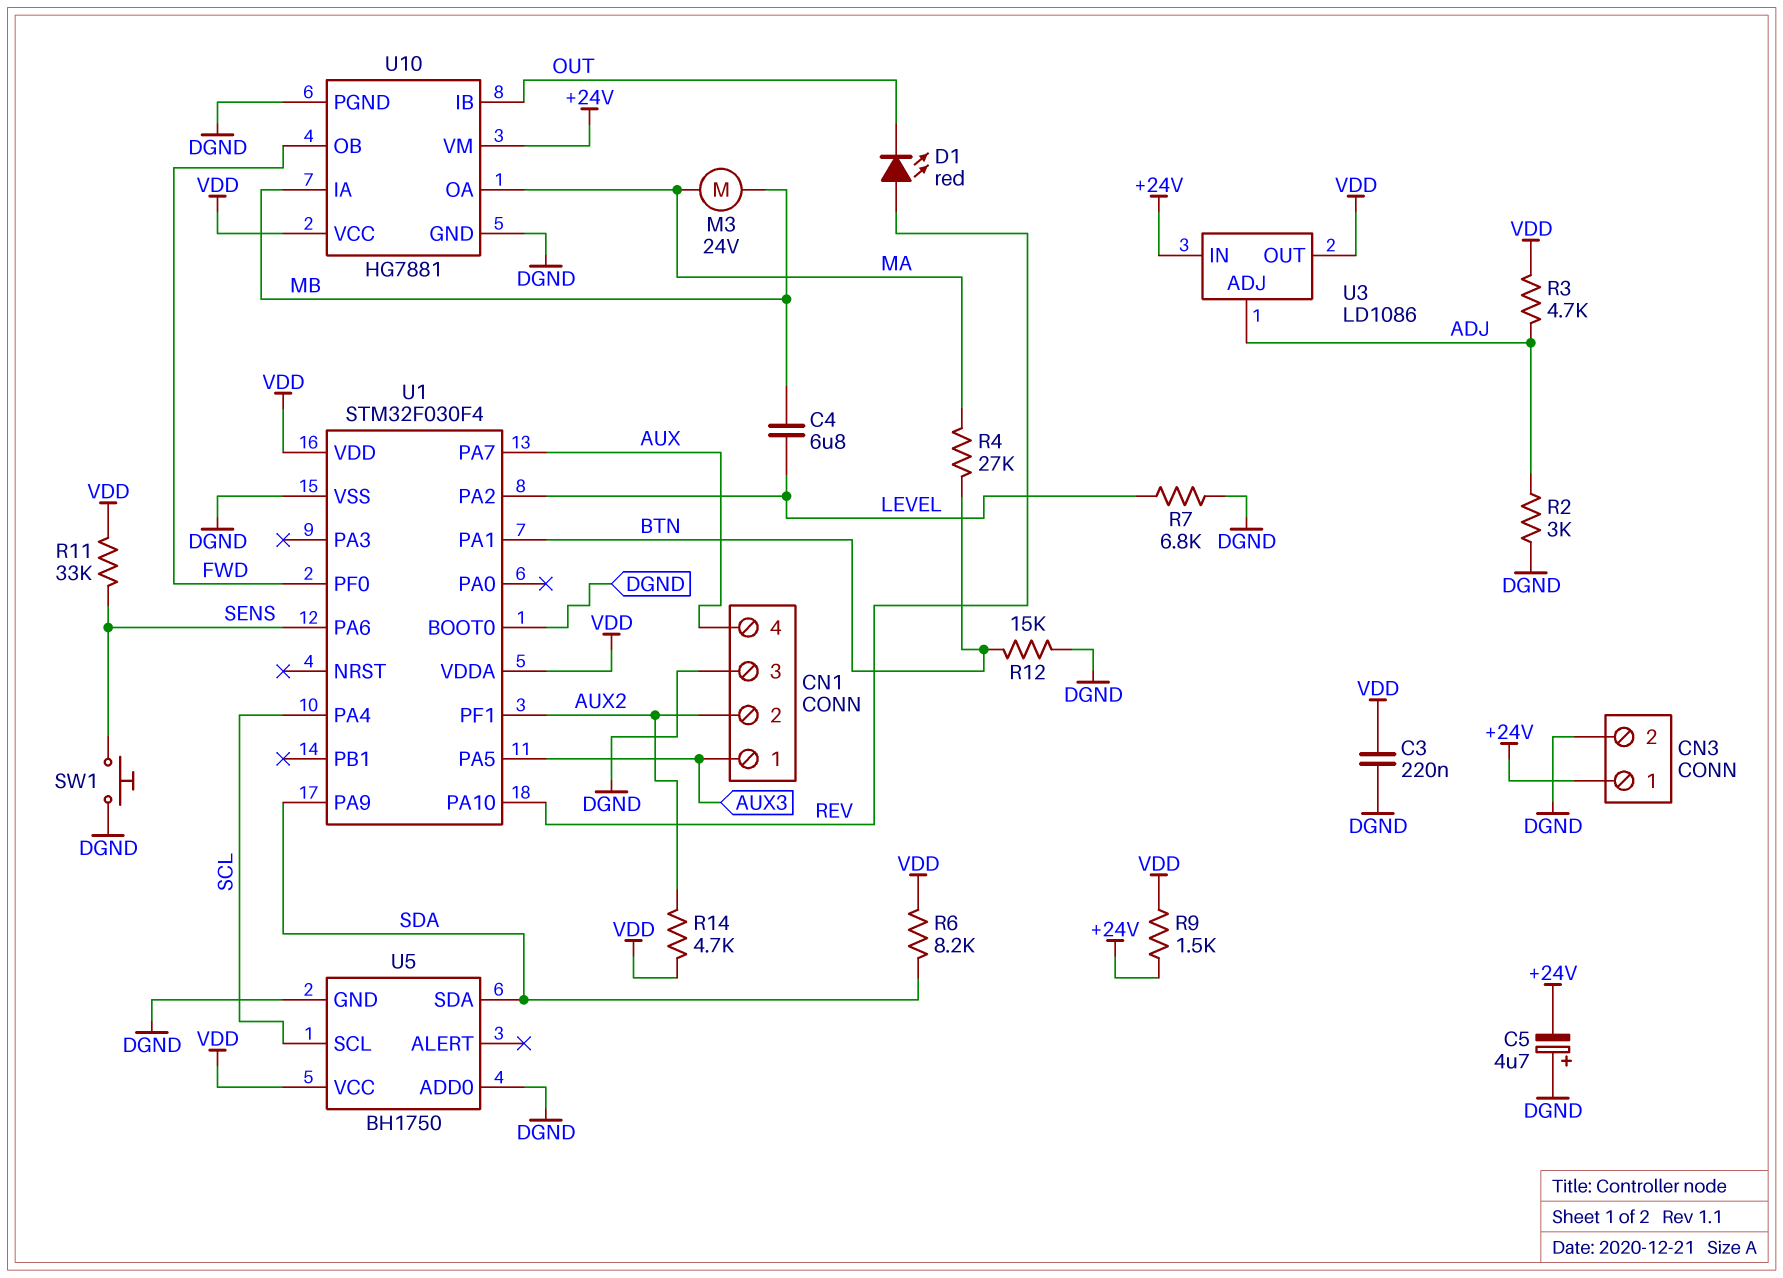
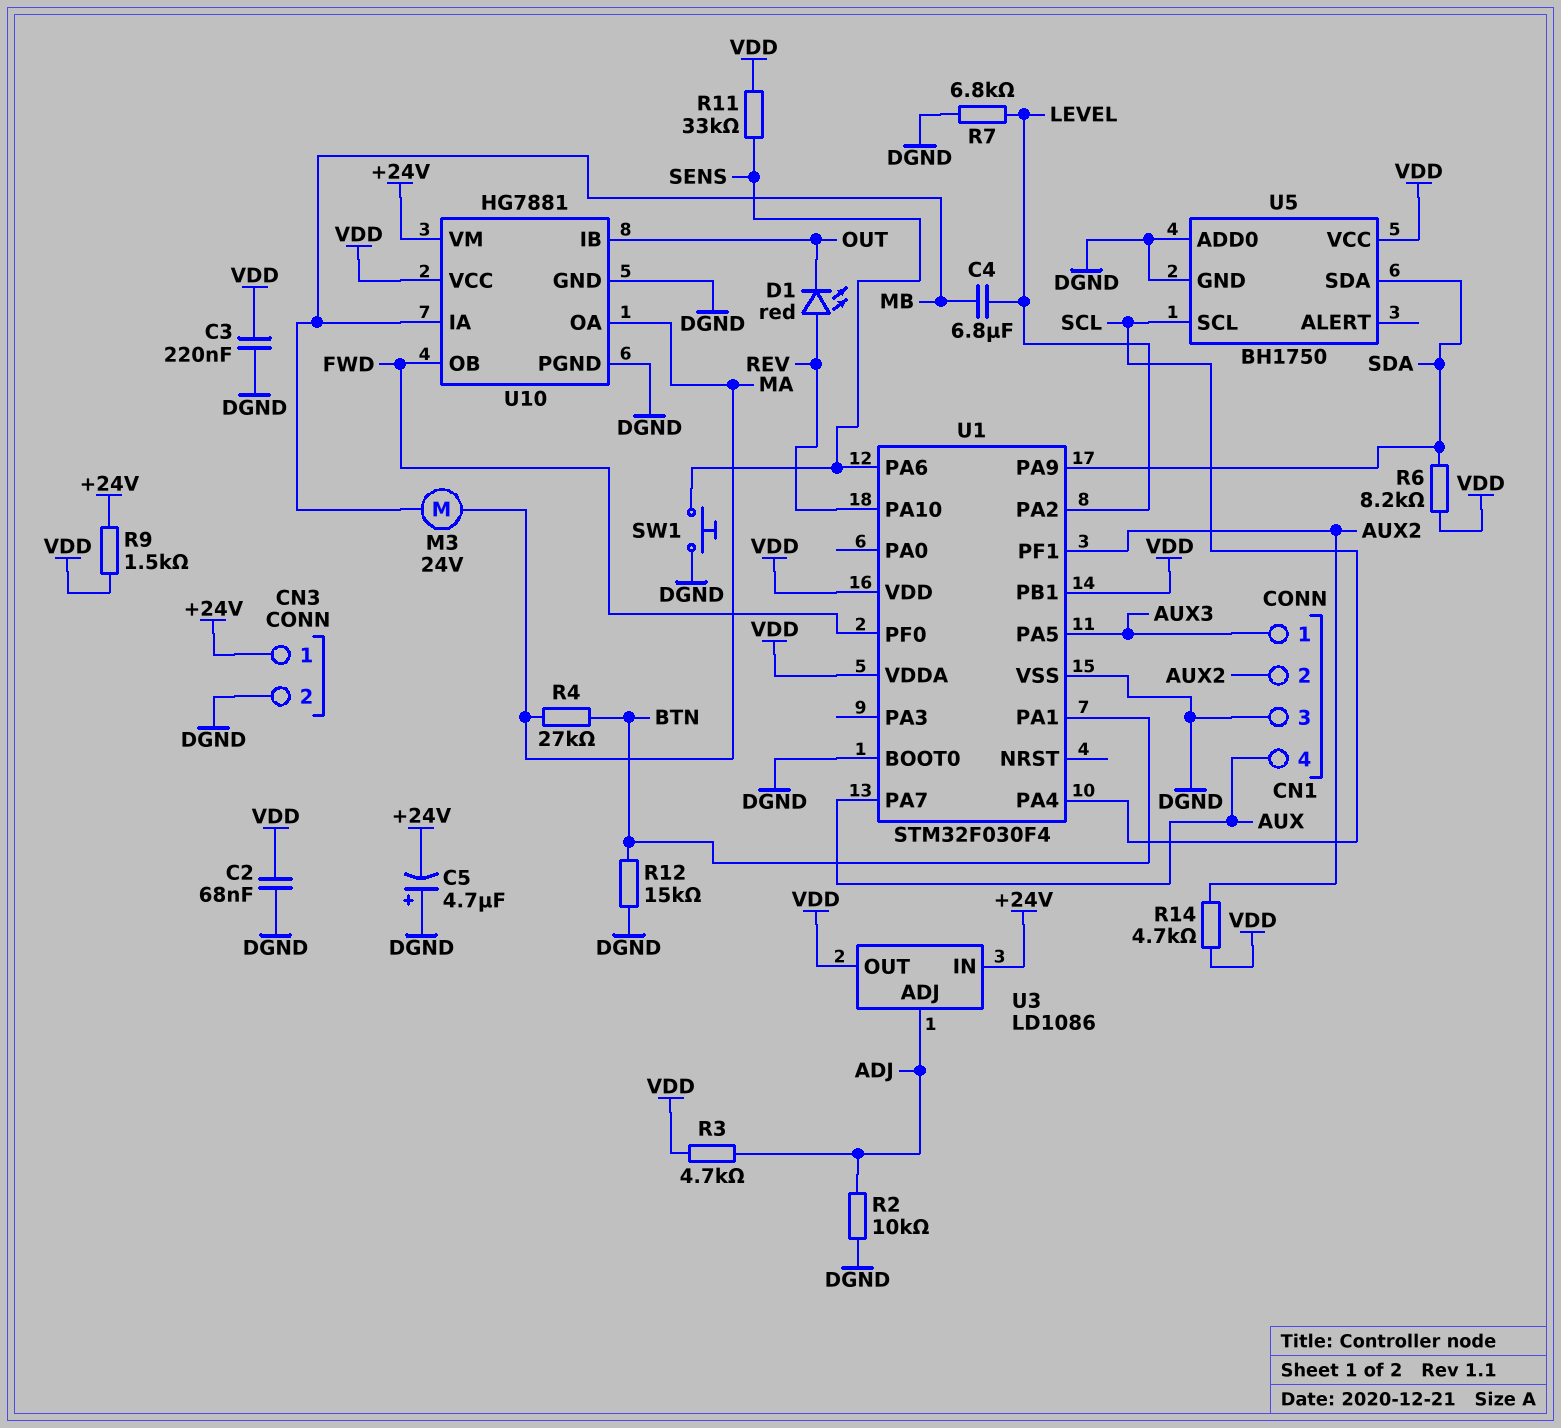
C2: none -> 68nF (DGND, VDD)
R2: 3k (ADJ, DGND) -> 10k (ADJ, DGND)
U1 pin PB1: none -> VDD

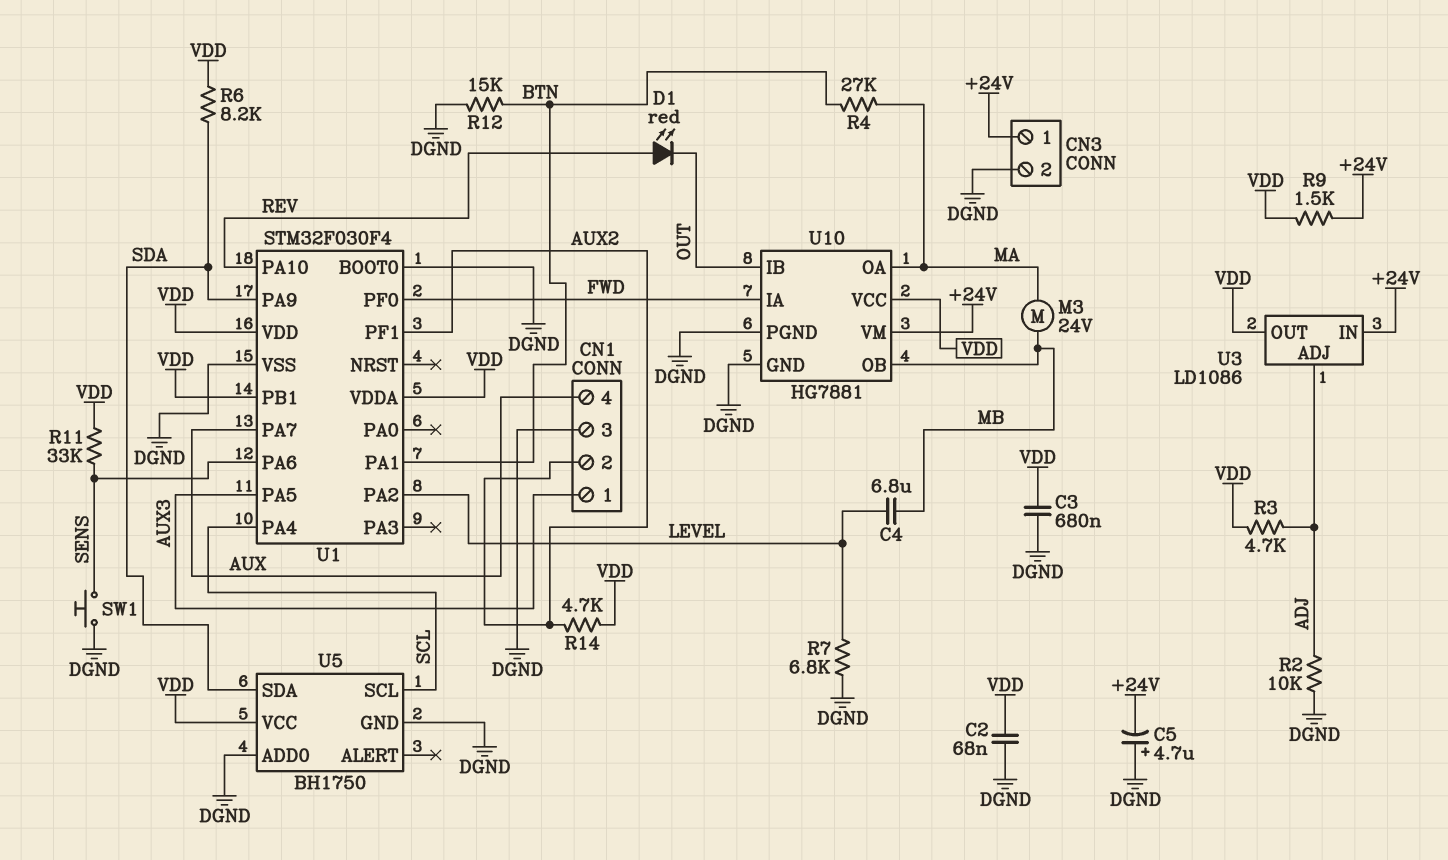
C3: 220nF (DGND, VDD) -> 680nF (DGND, VDD)
U10 pin IA: MB -> FWD
U10 pin OB: FWD -> MB

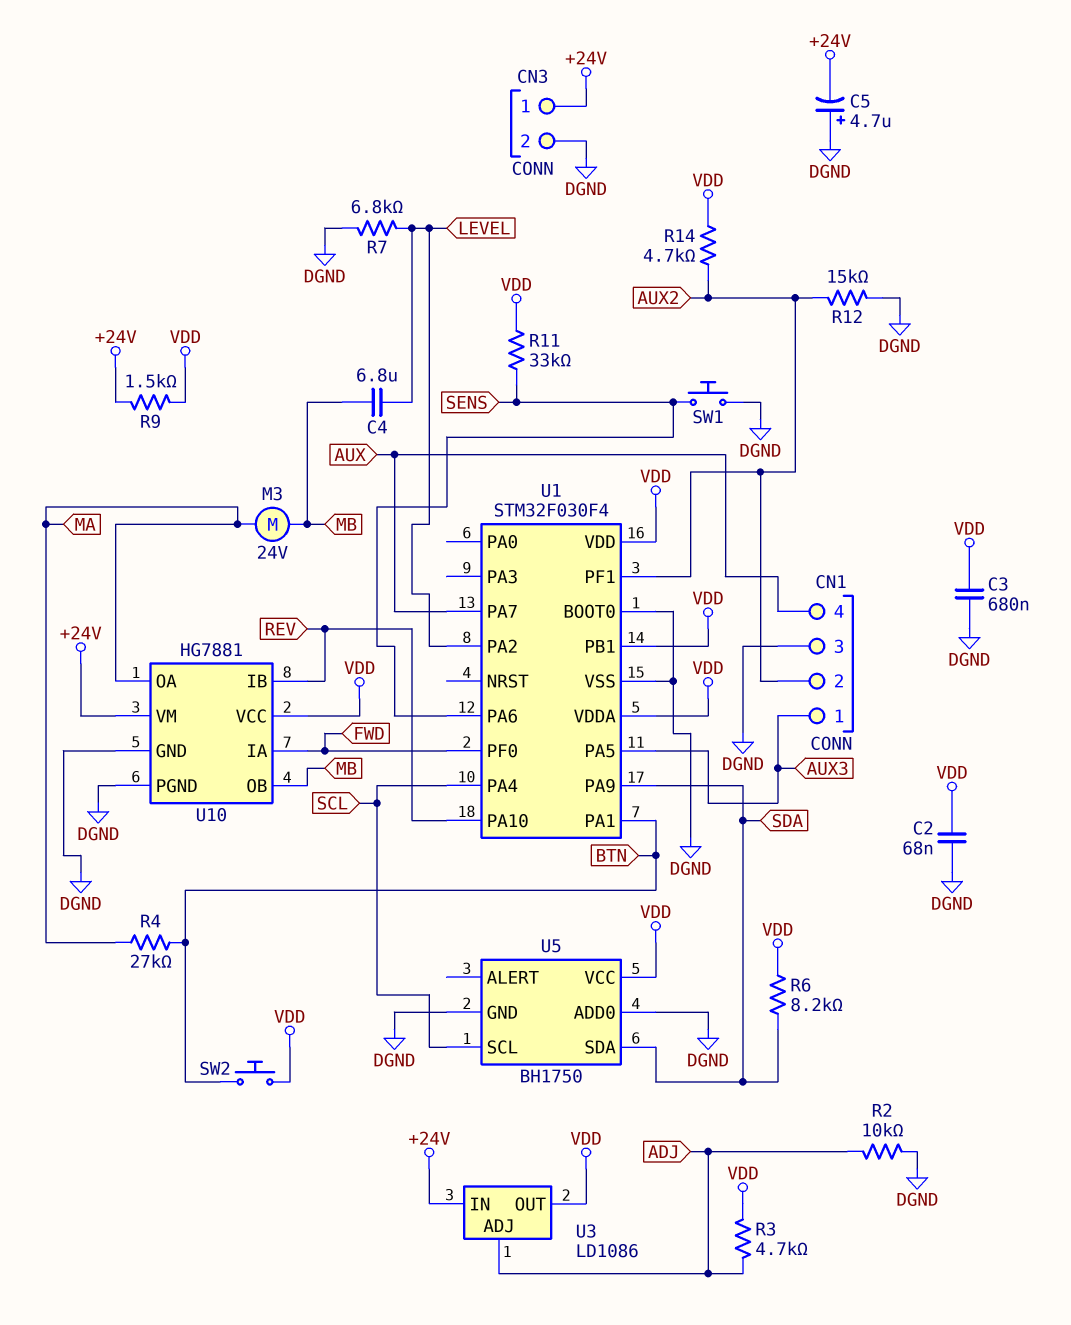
D1: LED red (A REV, K OUT) -> none
R12: 15k (BTN, DGND) -> 15k (AUX2, DGND)
SW2: none -> button (BTN, VDD)
U10 pin IB: OUT -> REV

